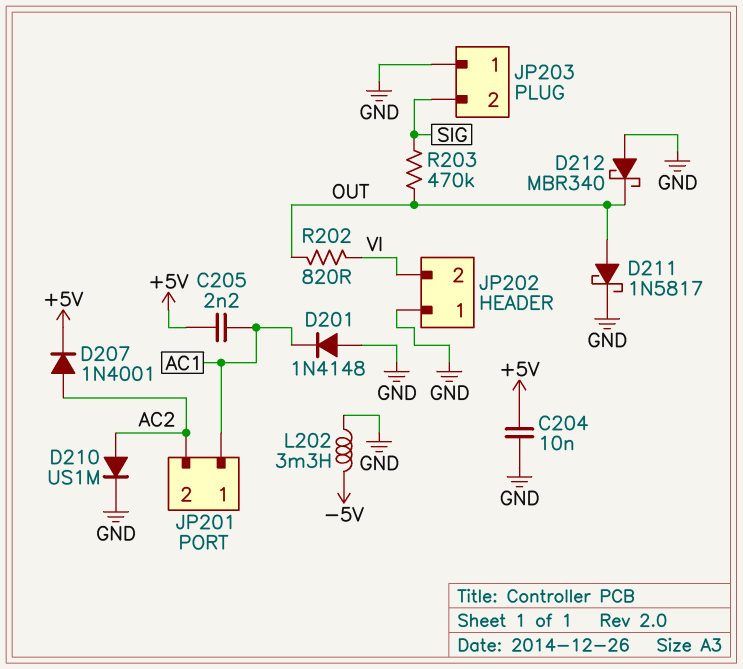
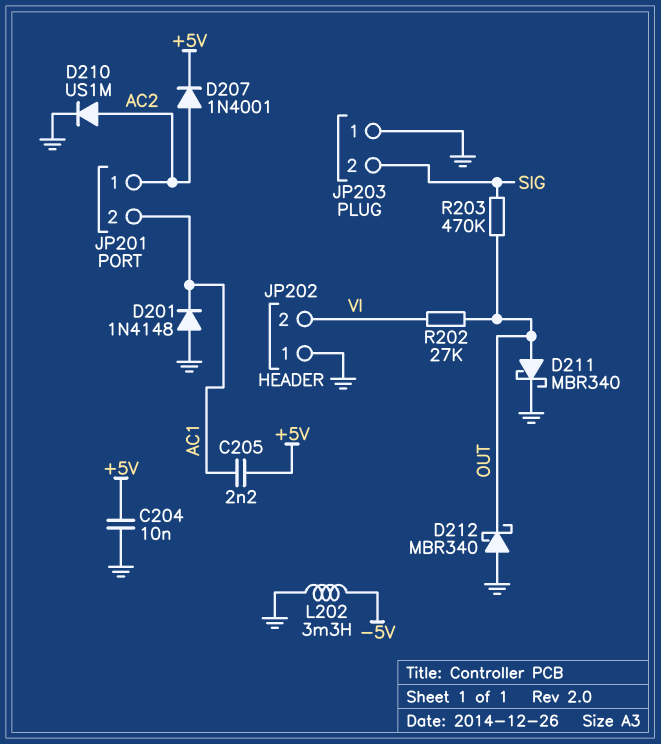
D211: schottky 1N5817 (A OUT, K GND) -> schottky MBR340 (A OUT, K GND)
JP201 pin 1: AC1 -> AC2
JP201 pin 2: AC2 -> AC1
R202: 820 (OUT, VI) -> 27k (OUT, VI)

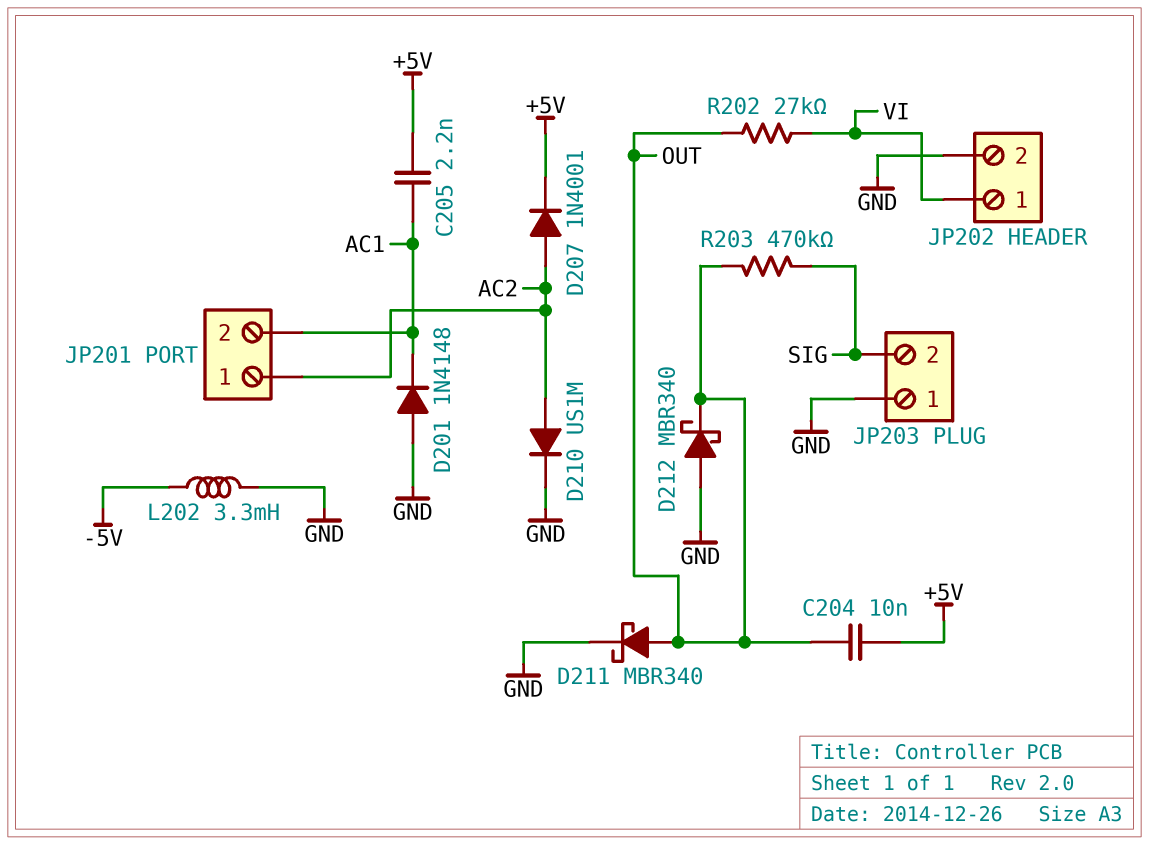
C204: 10nF (+5V, GND) -> 10nF (+5V, OUT)
JP202 pin 1: GND -> VI
JP202 pin 2: VI -> GND

